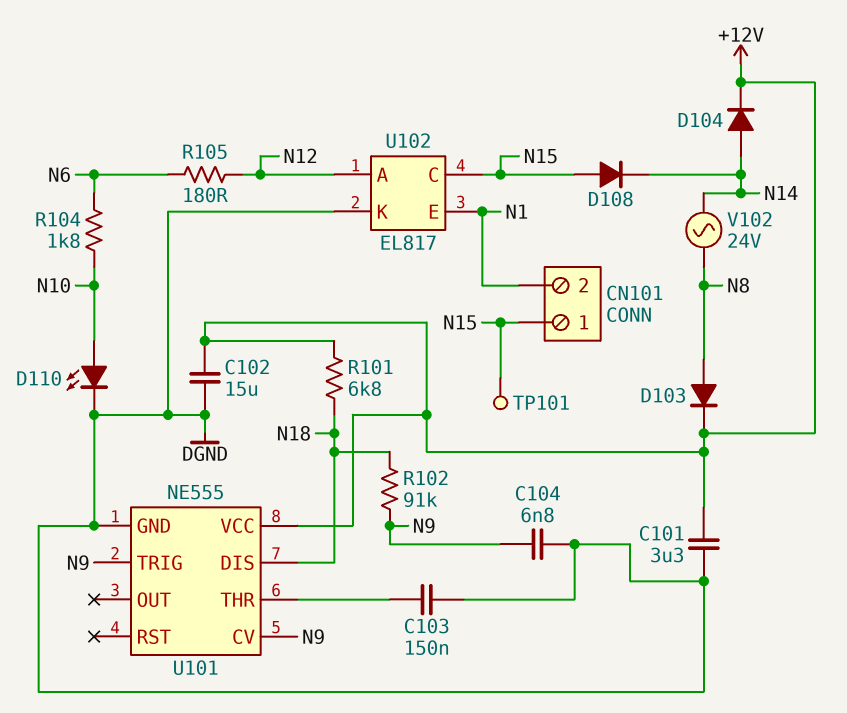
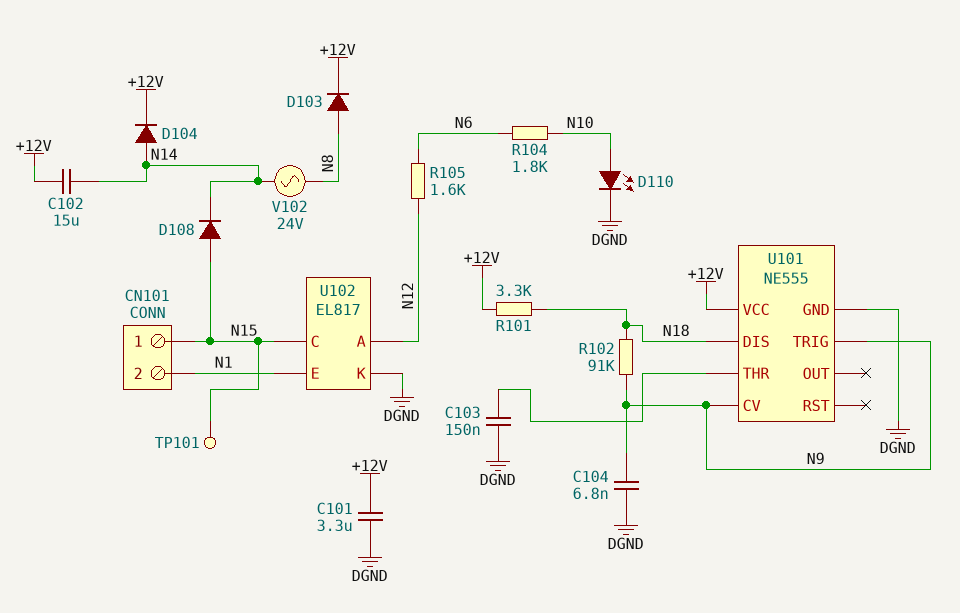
C102: 15uF (+12V, DGND) -> 15uF (+12V, N14)
R101: 6.8k (+12V, N18) -> 3.3k (+12V, N18)
R105: 180 (N6, N12) -> 1.6k (N6, N12)

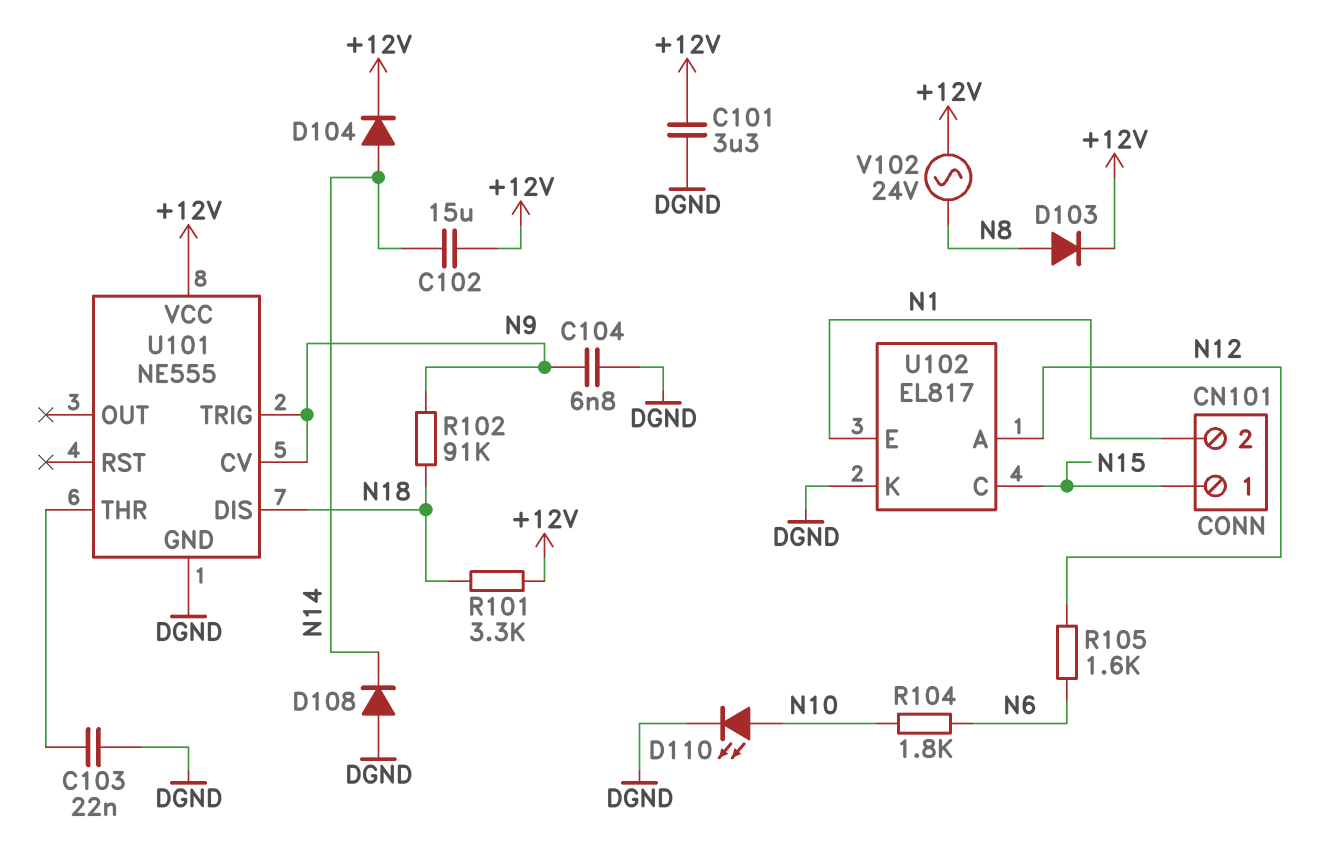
C103: 150nF (DGND, U101/THR) -> 22nF (DGND, U101/THR)
D108: diode (A N15, K N14) -> diode (A DGND, K N14)
TP101: test point (N15) -> none
V102: AC 24V (N8, N14) -> AC 24V (+12V, N8)

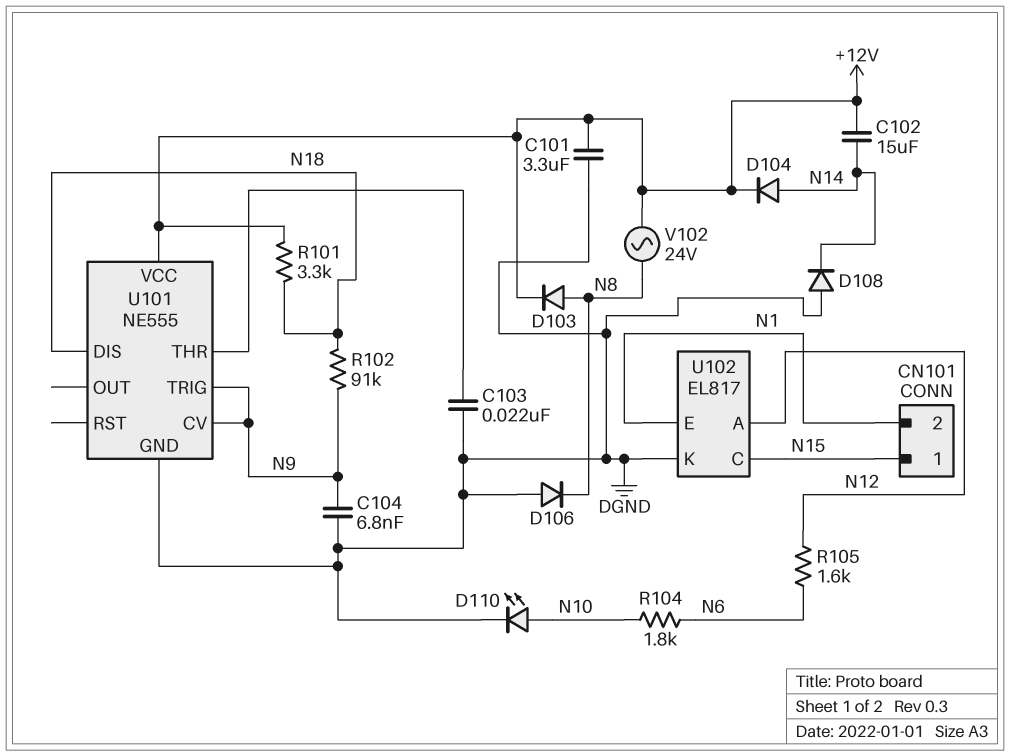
D106: none -> diode (A DGND, K N8)

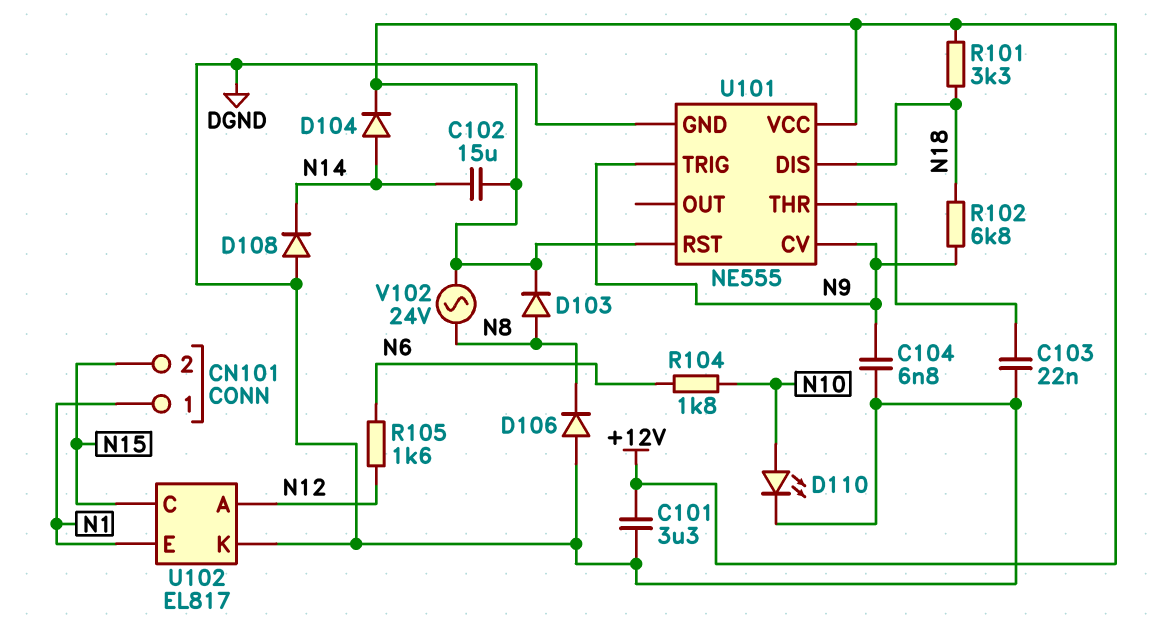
CN101 pin 1: N15 -> N1
CN101 pin 2: N1 -> N15
R102: 91k (N9, N18) -> 6.8k (N9, N18)
U101 pin RST: none -> +12V

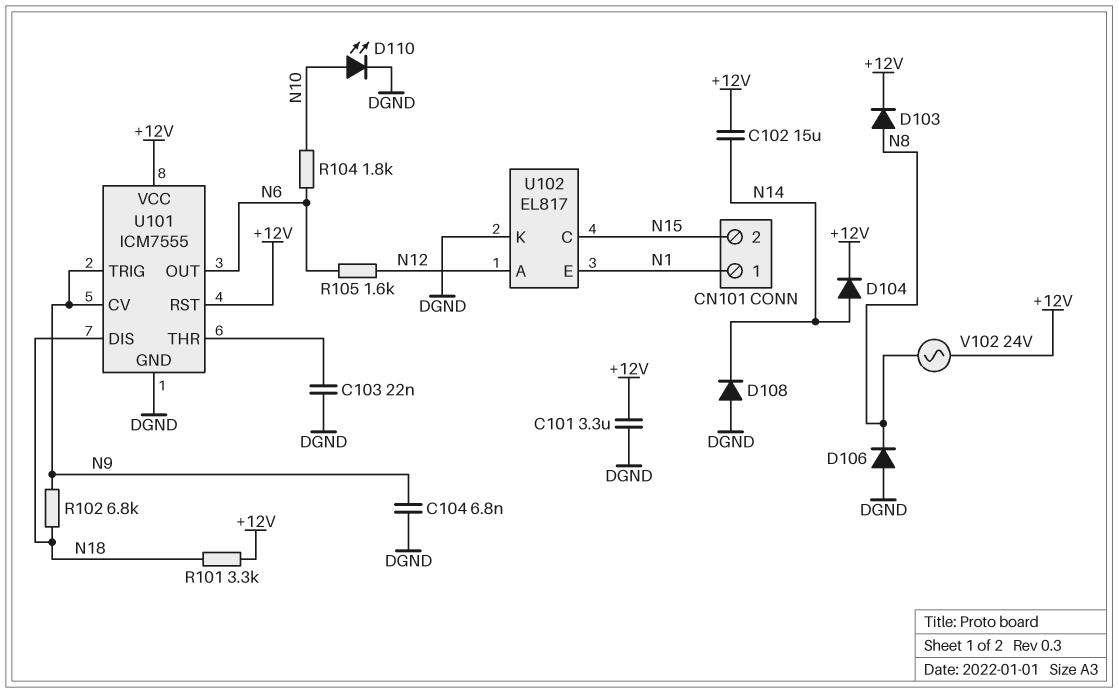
U101: NE555 -> ICM7555
U101 pin OUT: none -> N6

